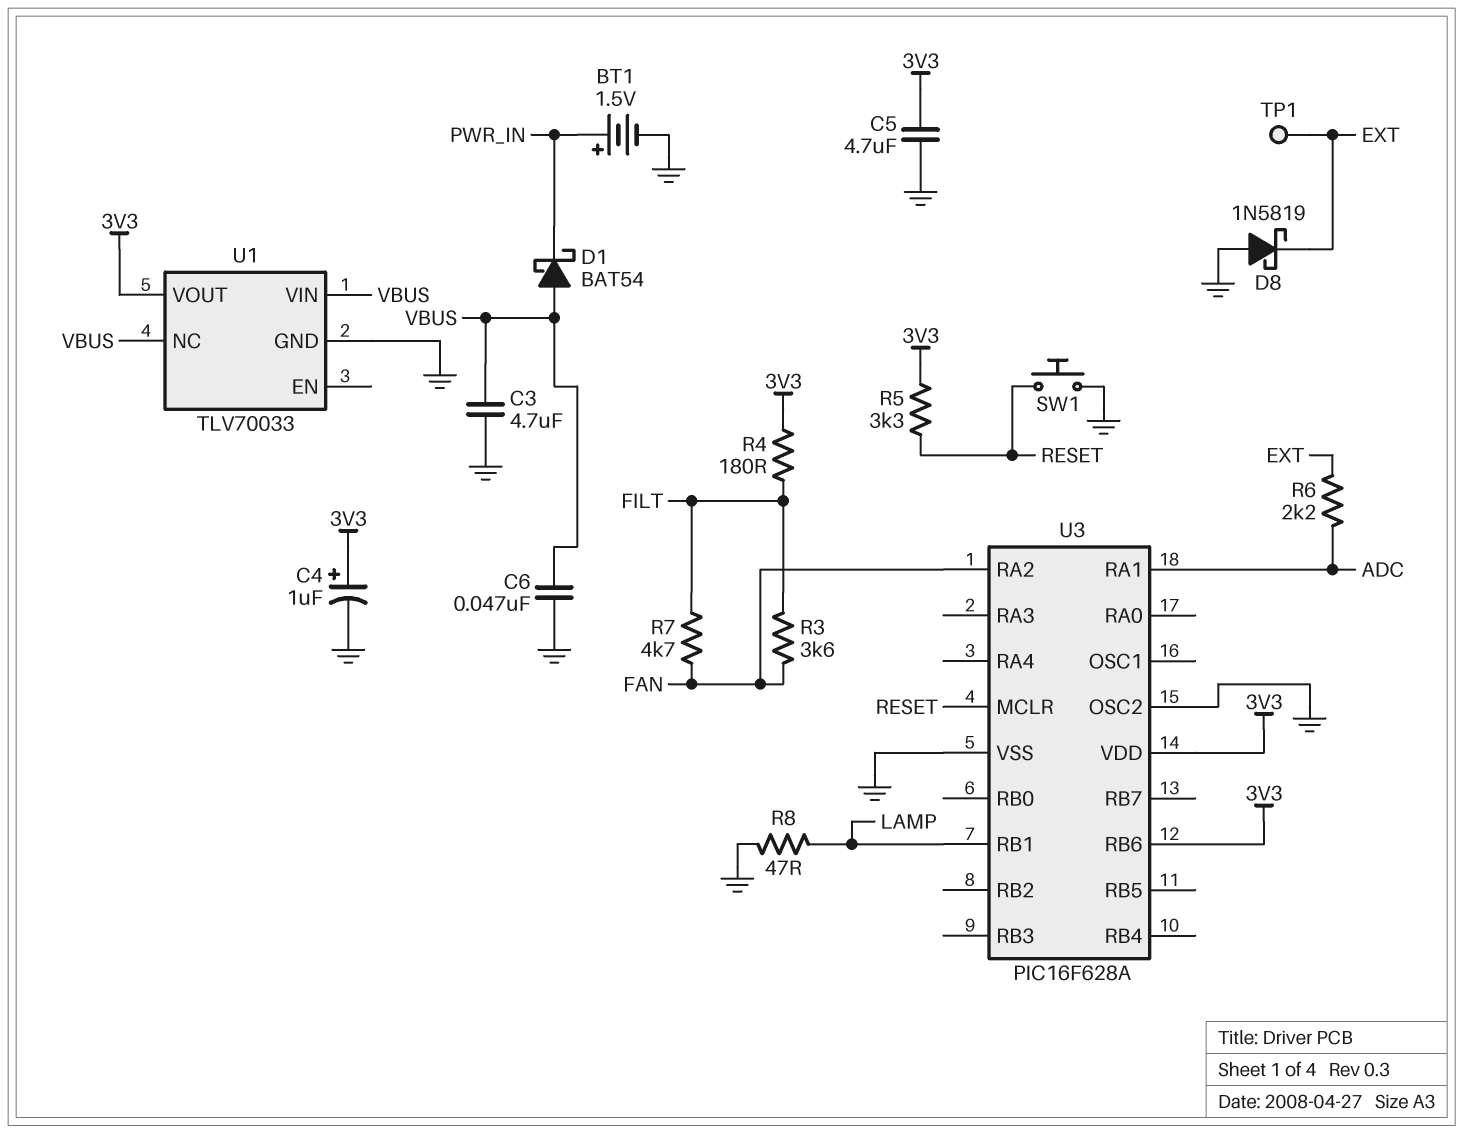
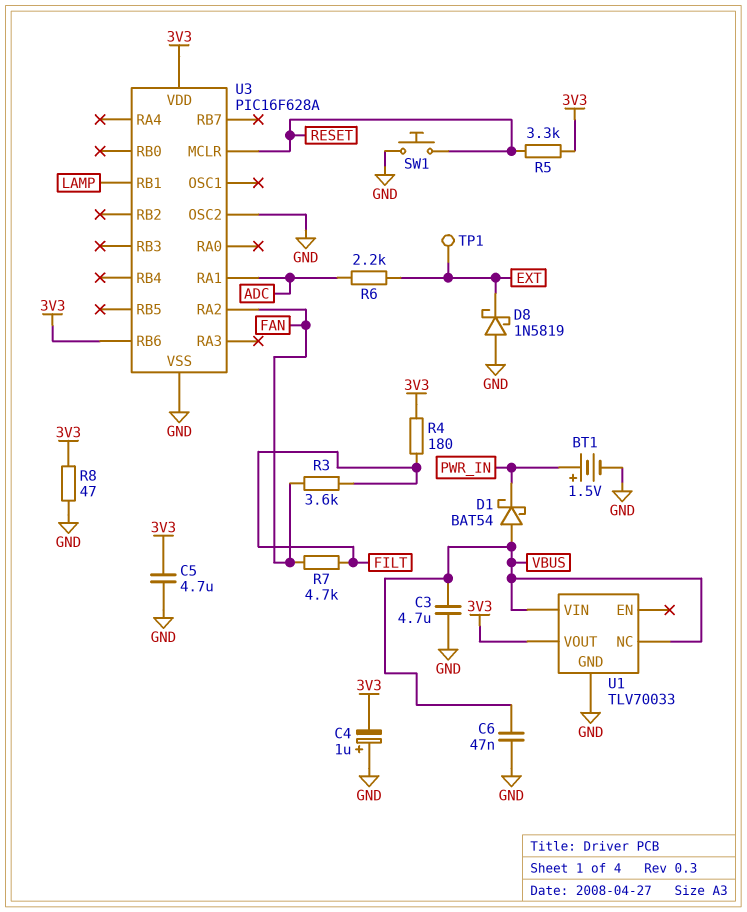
C4: 1uF (plus 3V3, minus GND) -> 1uF (plus GND, minus 3V3)
R8: 47 (GND, LAMP) -> 47 (3V3, GND)

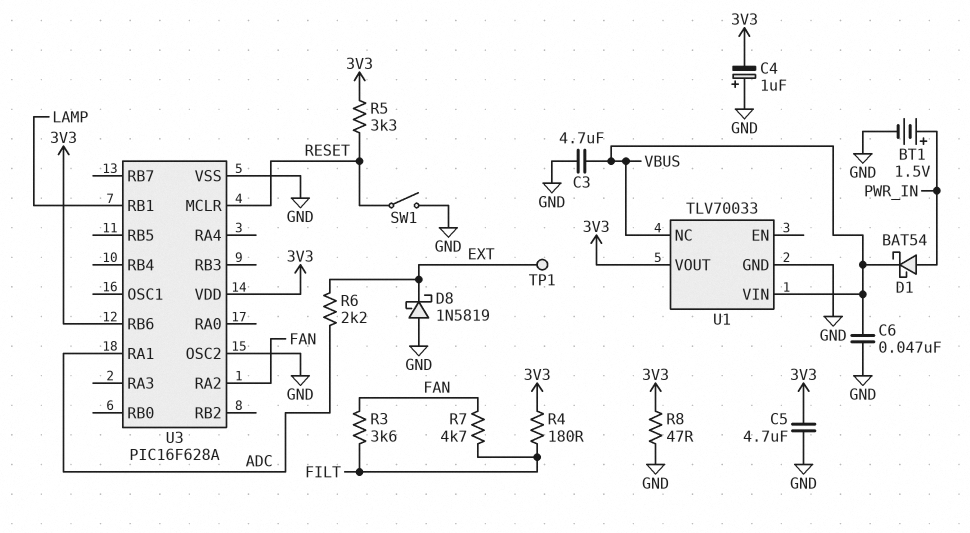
D1: schottky BAT54 (A VBUS, K PWR_IN) -> schottky BAT54 (A PWR_IN, K VBUS)
SW1: button (GND, RESET) -> switch (GND, RESET)

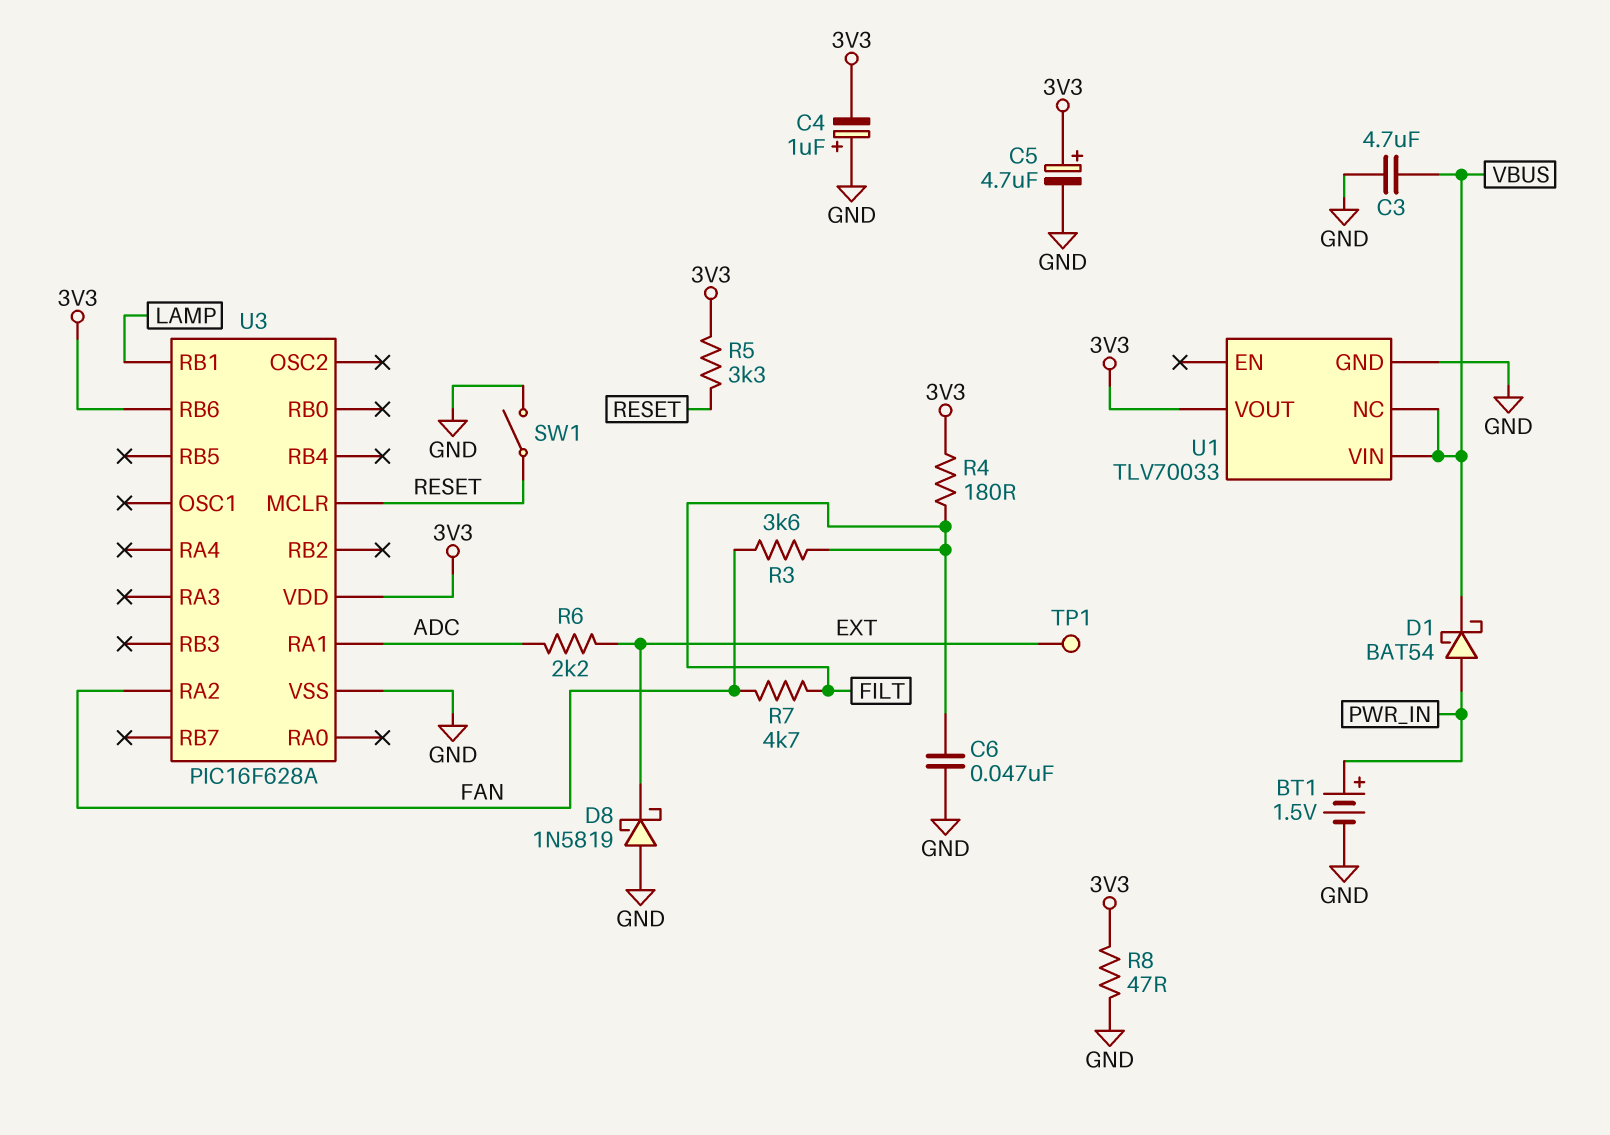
C5: 4.7uF (3V3, GND) -> 4.7uF (plus 3V3, minus GND)
C6: 47nF (GND, VBUS) -> 47nF (FILT, GND)
U3 pin OSC2: GND -> none

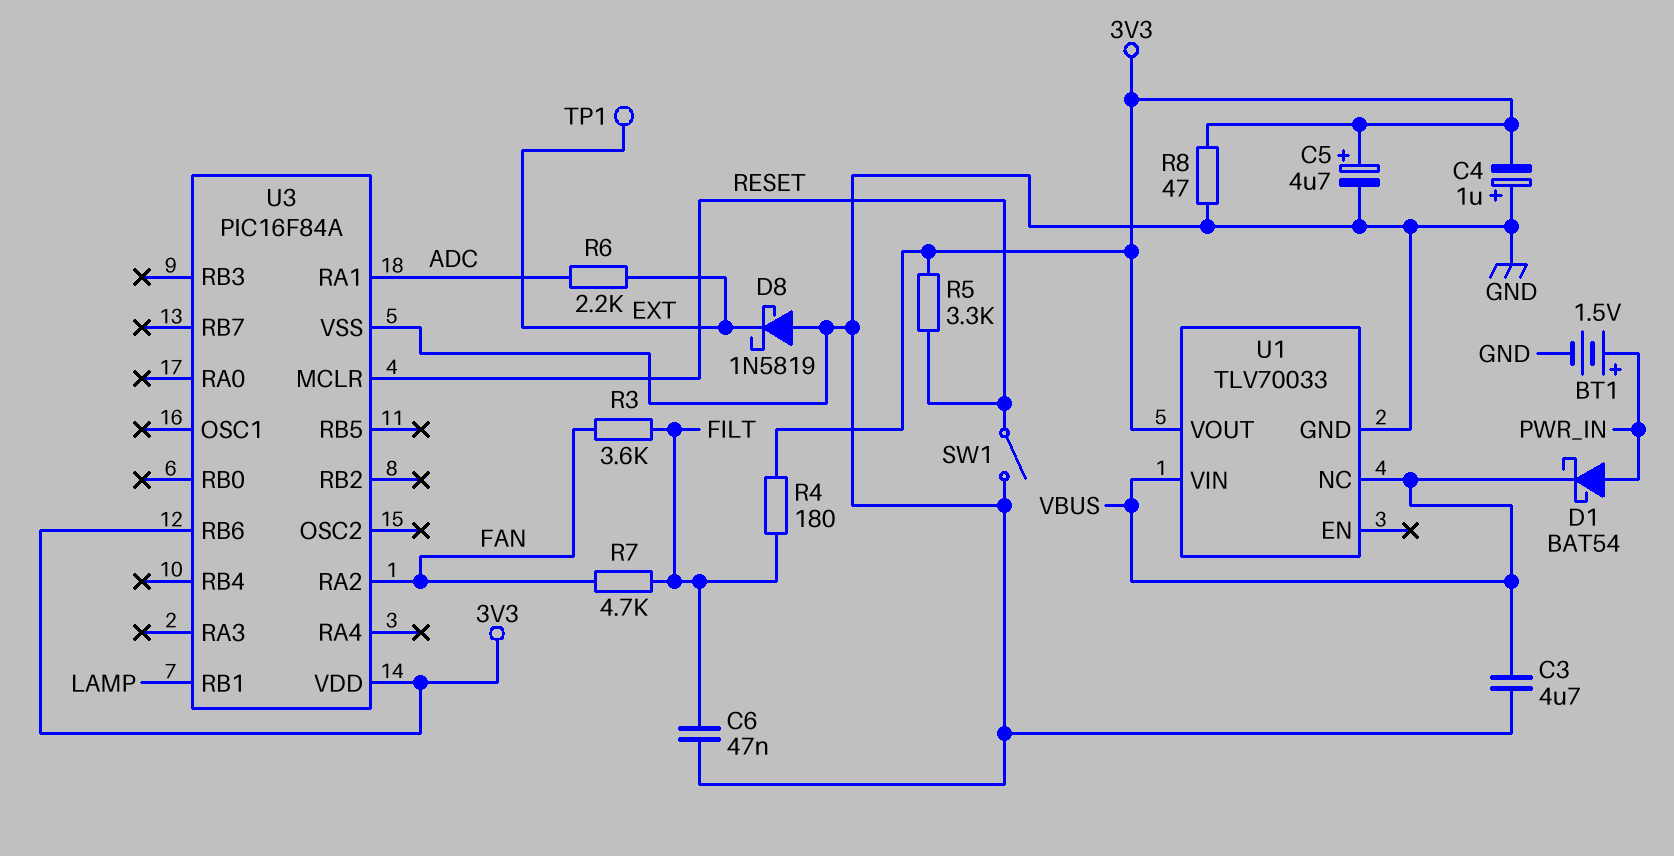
U3: PIC16F628A -> PIC16F84A

